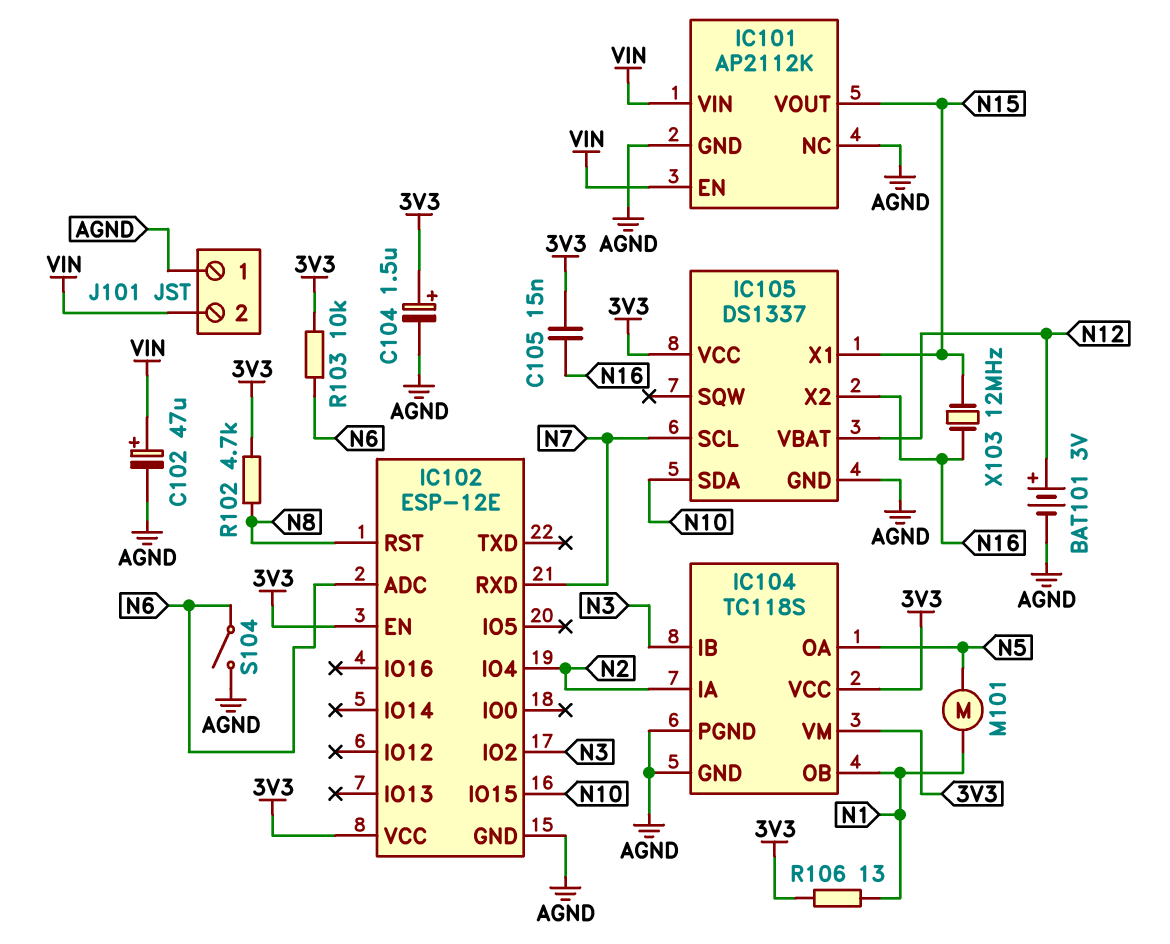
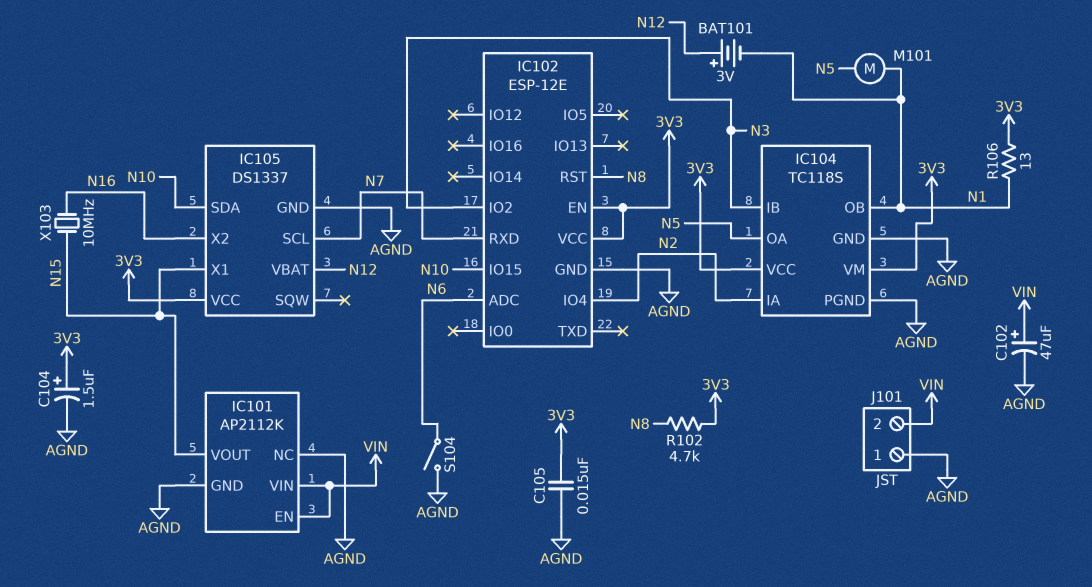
BAT101: 3V (plus N12, minus AGND) -> 3V (plus N12, minus N1)
C105: 15nF (3V3, N16) -> 15nF (3V3, AGND)
R103: 10k (3V3, N6) -> none
X103: 12MHz (N15, N16) -> 10MHz (N15, N16)

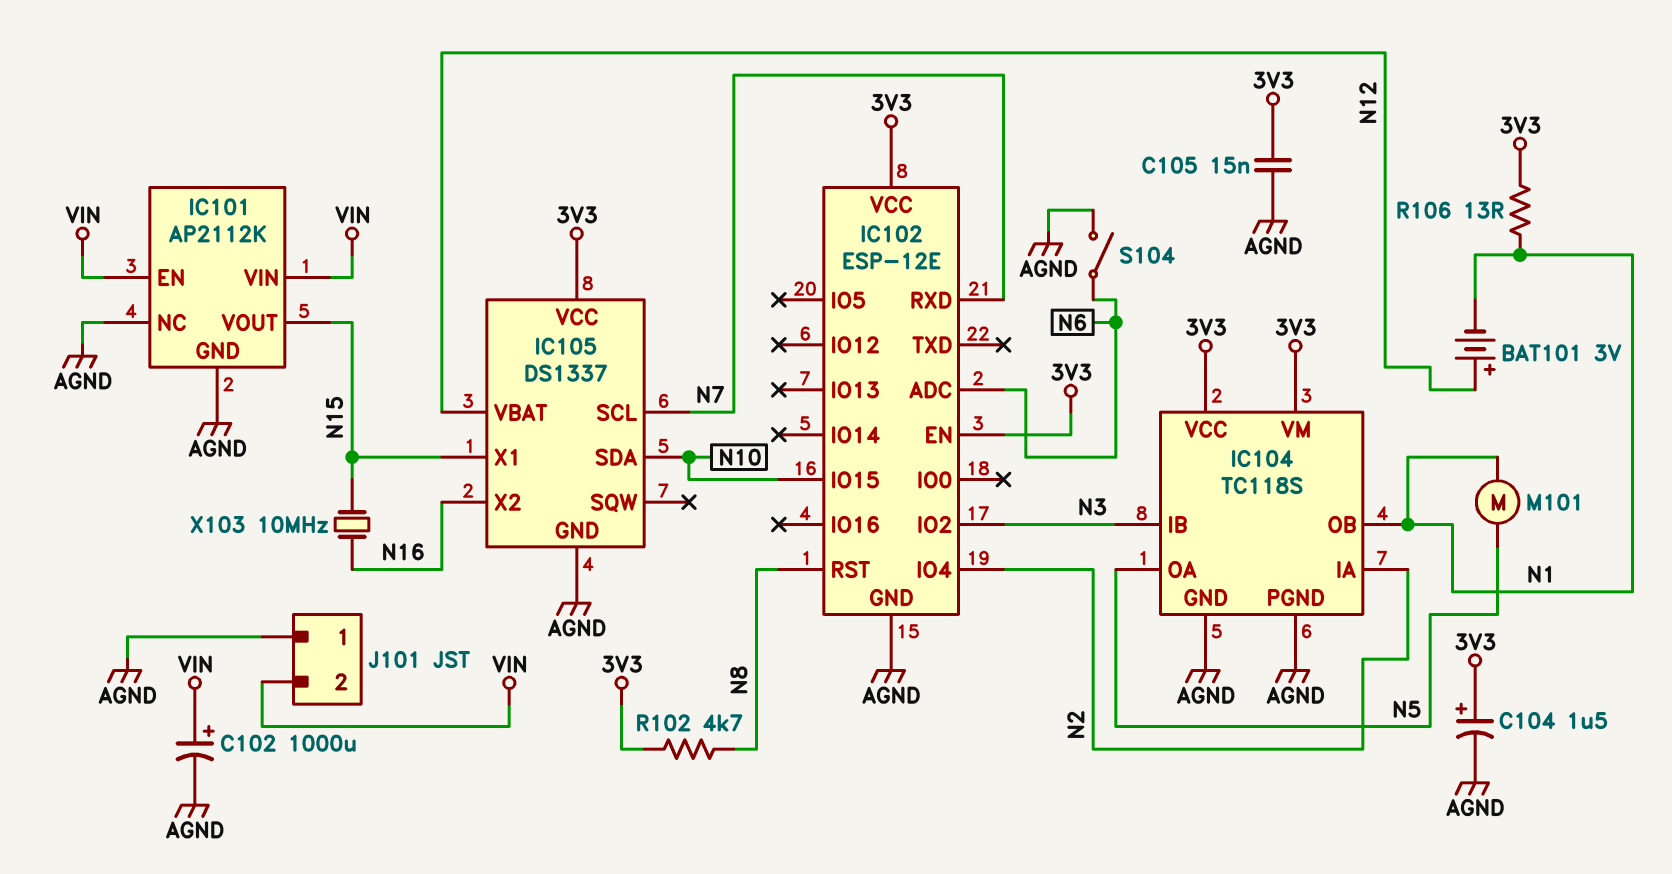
C102: 47uF (plus VIN, minus AGND) -> 1000uF (plus VIN, minus AGND)

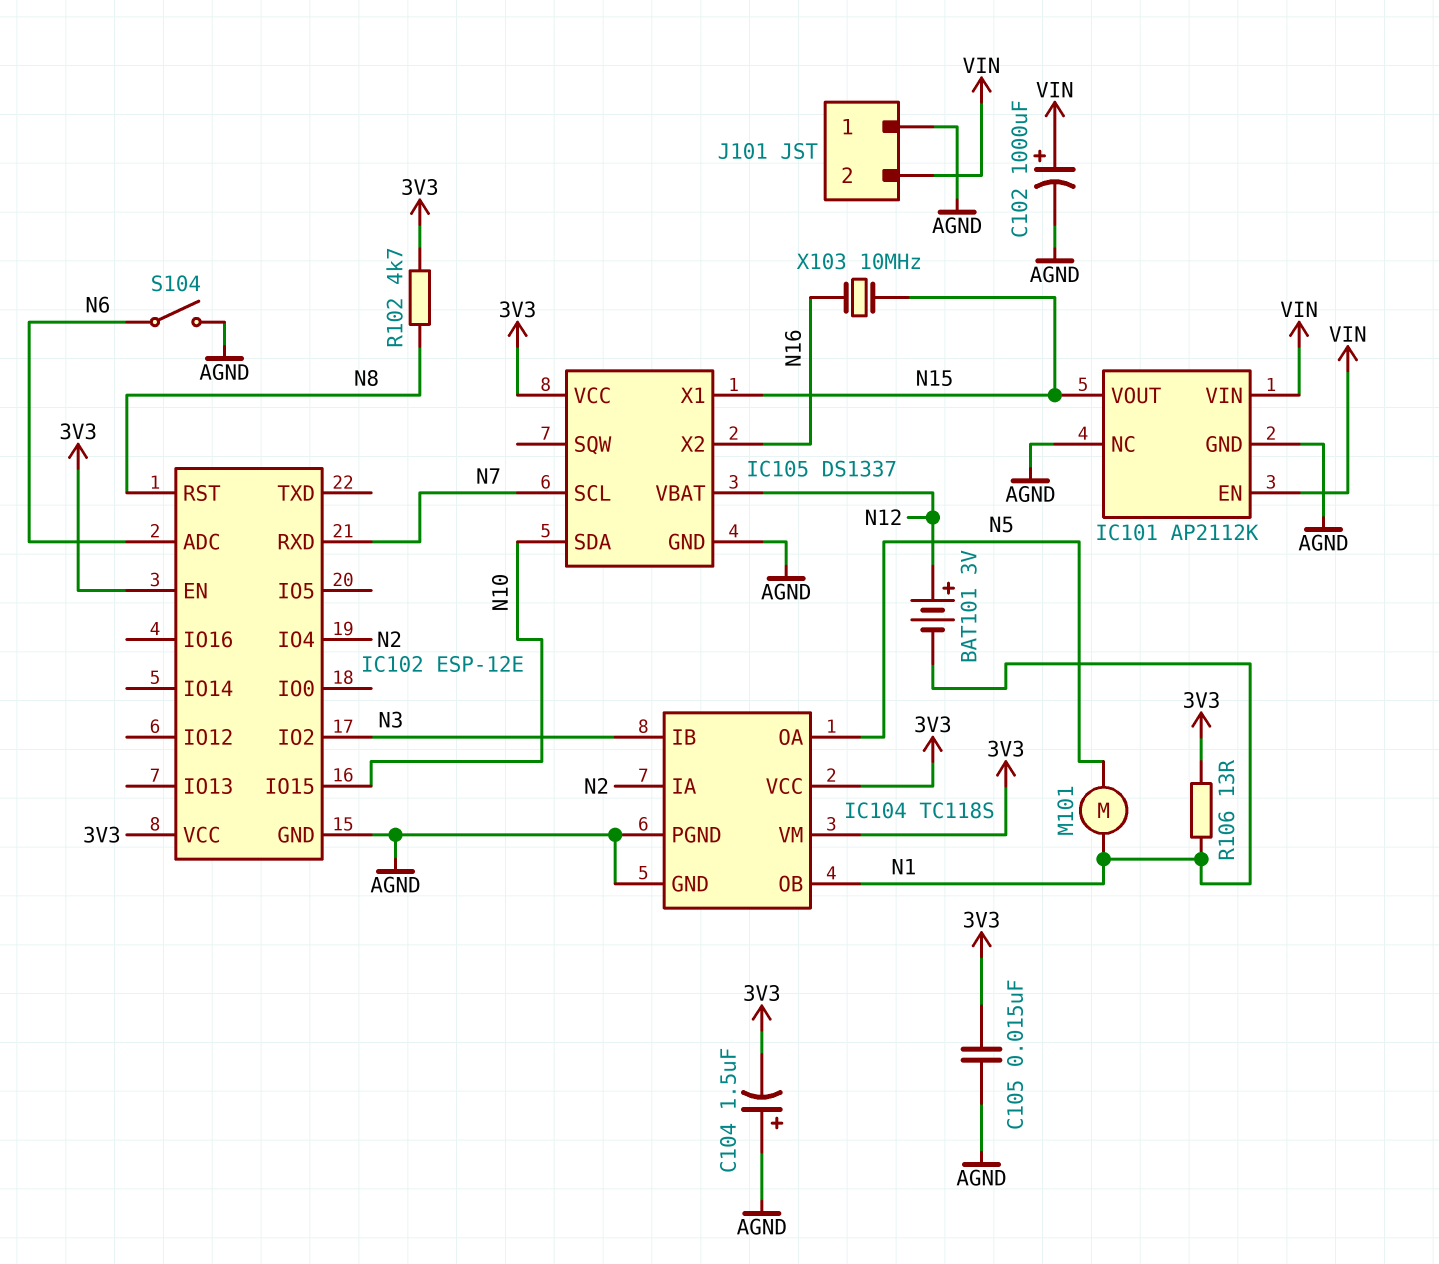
C104: 1.5uF (plus 3V3, minus AGND) -> 1.5uF (plus AGND, minus 3V3)

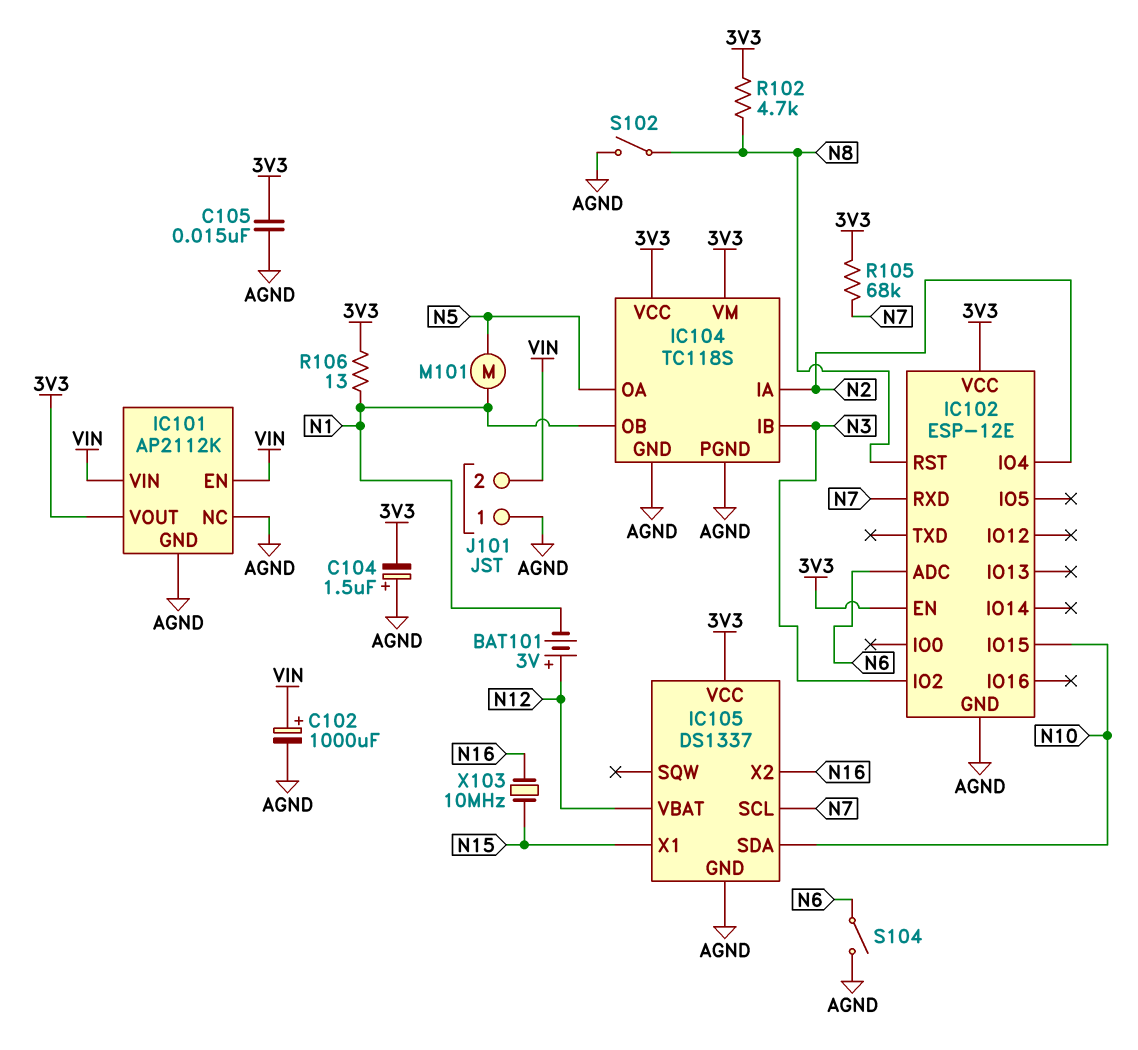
IC101 pin VOUT: N15 -> 3V3
R105: none -> 68k (3V3, N7)
S102: none -> switch (AGND, N8)

